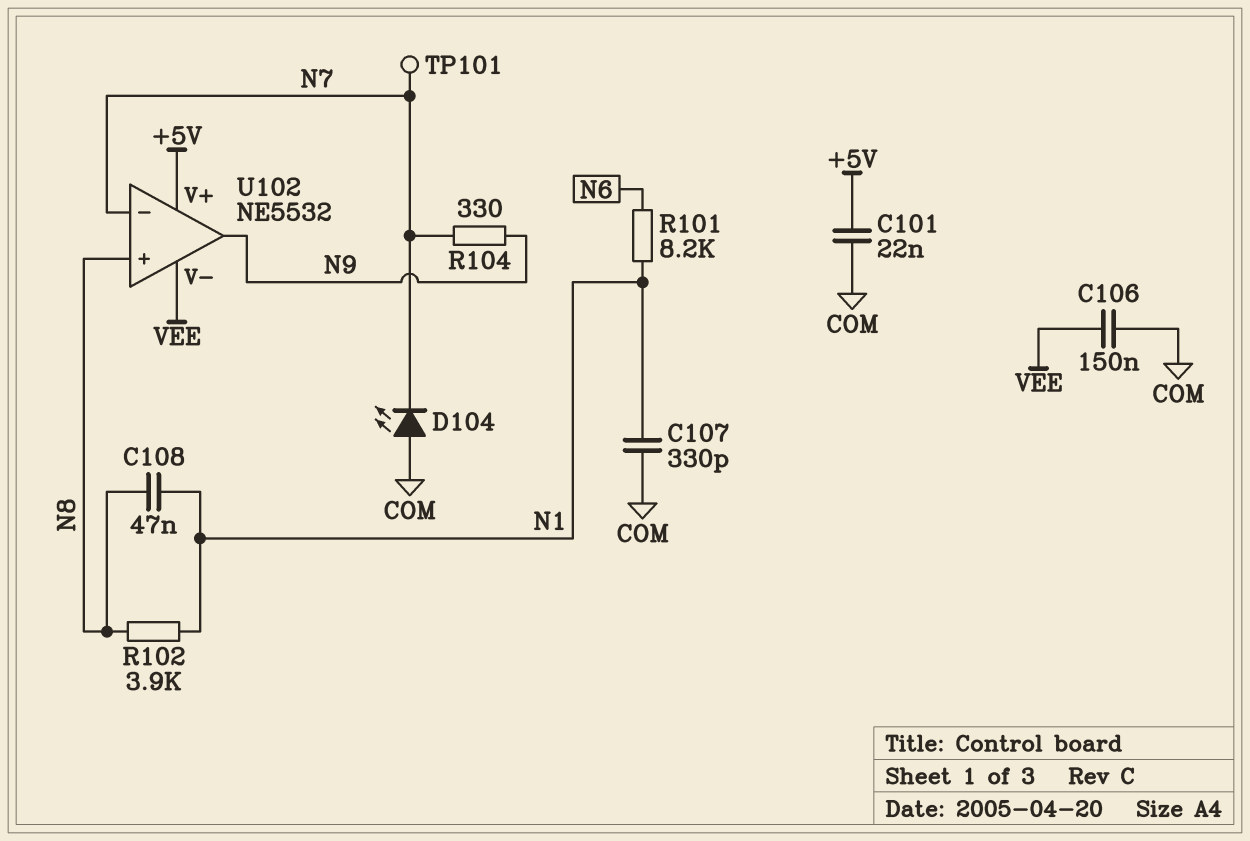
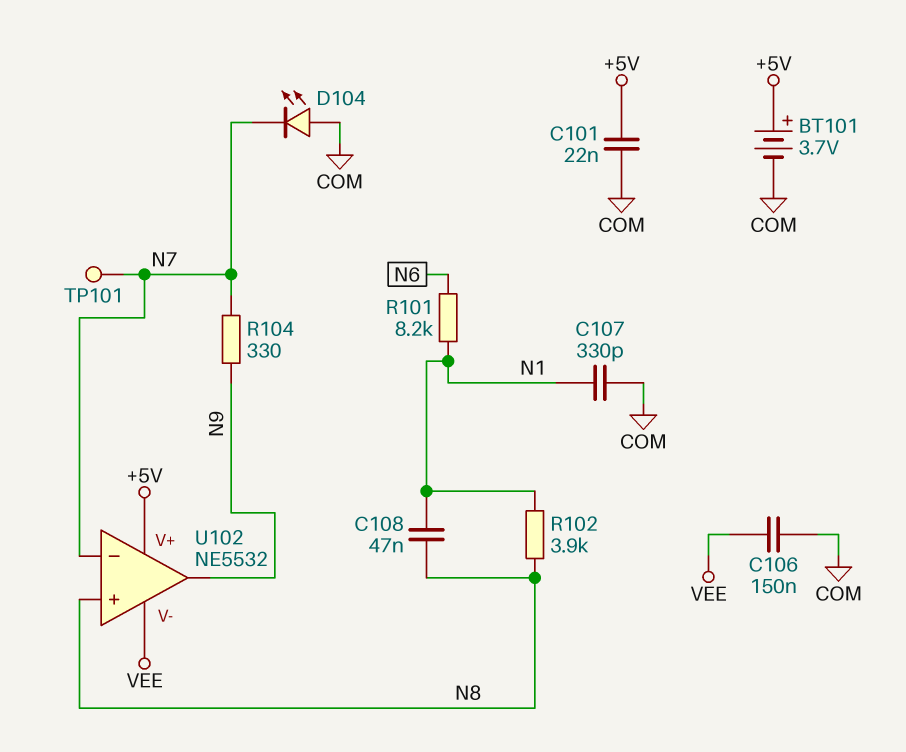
BT101: none -> 3.7V (plus +5V, minus COM)

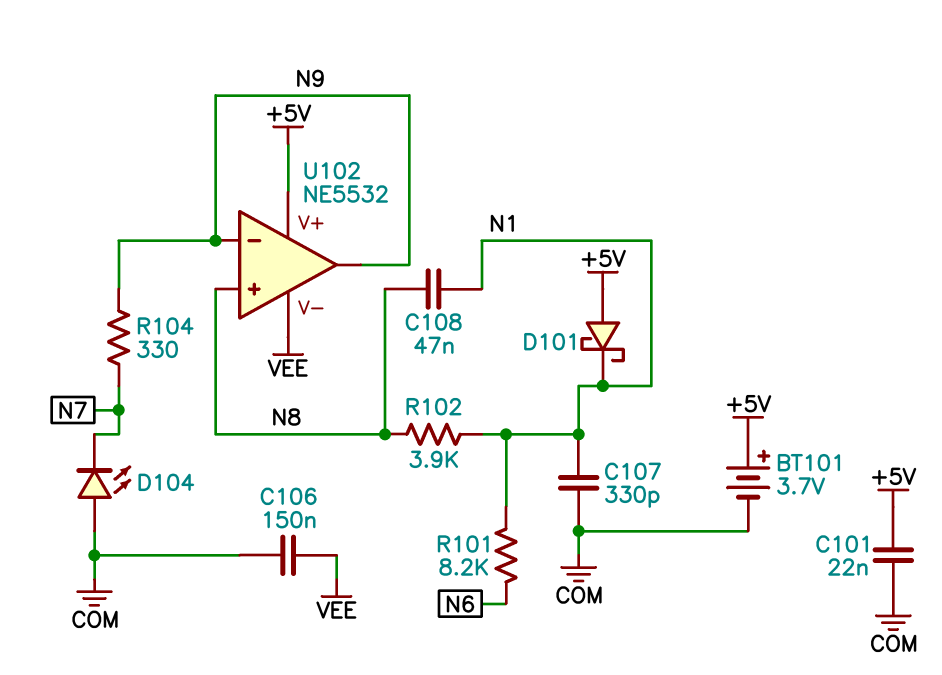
D101: none -> schottky (A +5V, K N1)
TP101: test point (N7) -> none
U102 pin in-: N7 -> N9

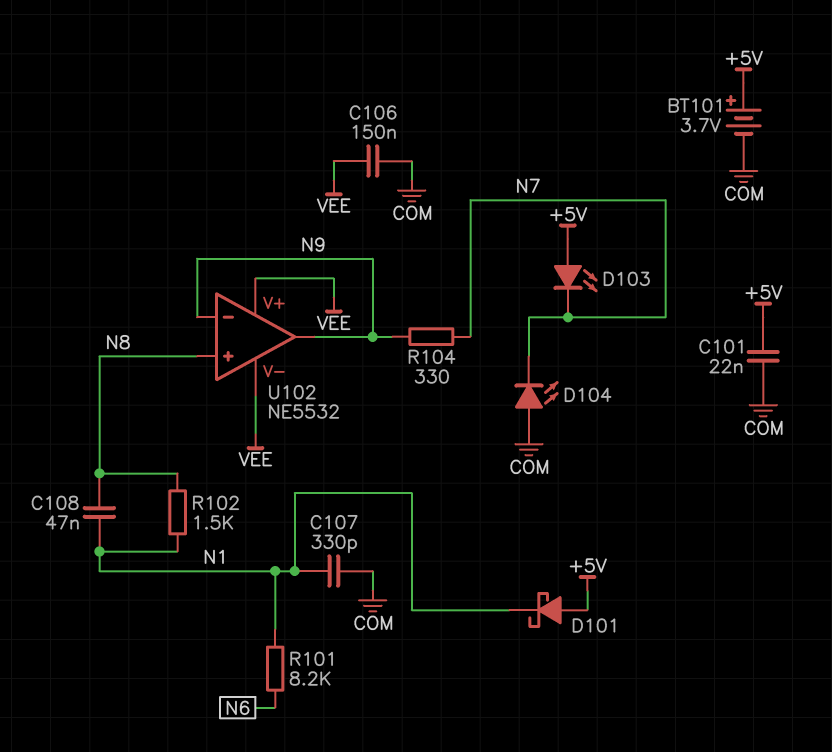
D103: none -> LED (A +5V, K N7)
R102: 3.9k (N1, N8) -> 1.5k (N1, N8)
U102 pin V+: +5V -> VEE

